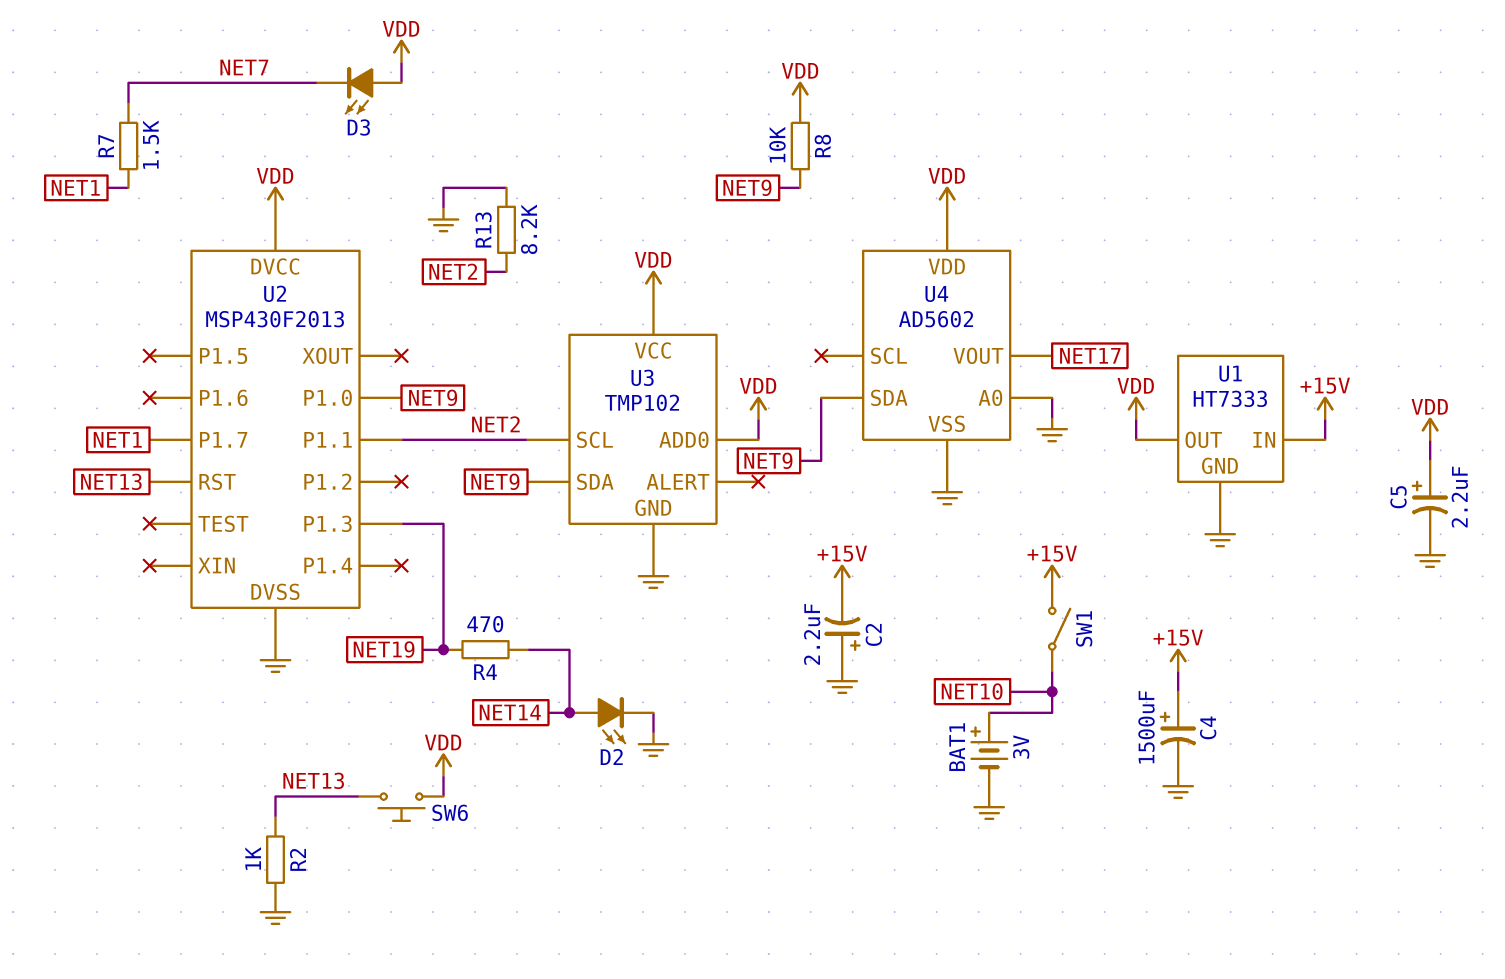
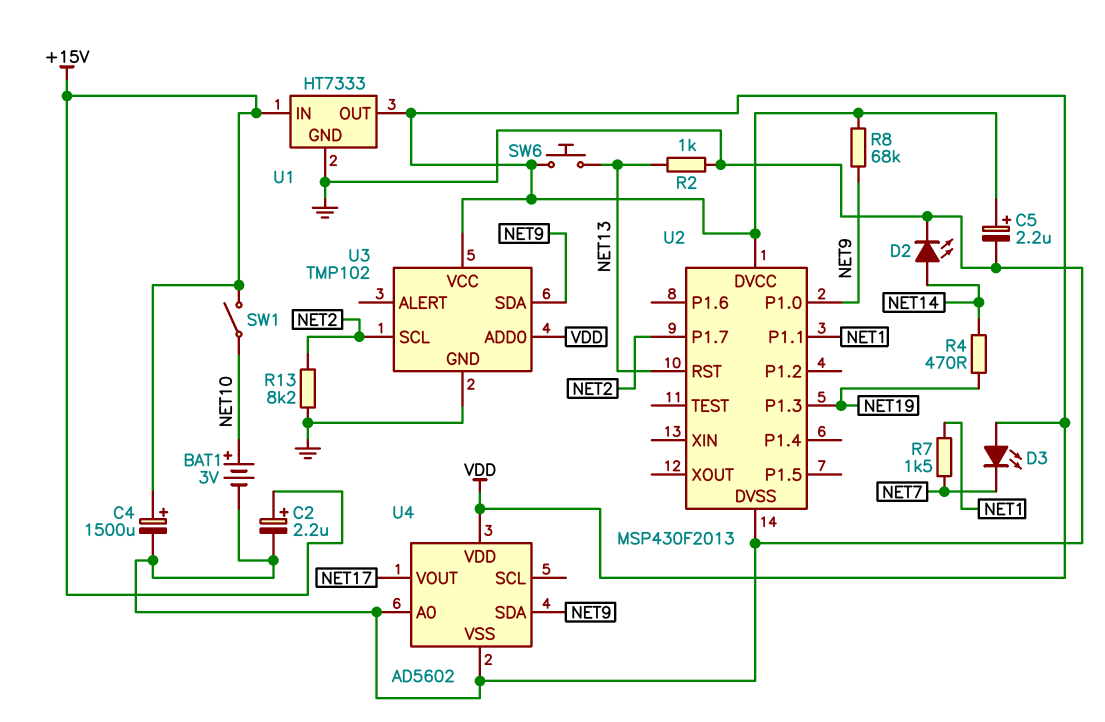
C2: 2.2uF (plus GND, minus +15V) -> 2.2uF (plus +15V, minus GND)
R8: 10k (NET9, VDD) -> 68k (NET9, VDD)
U2 pin P1.1: NET2 -> NET1
U2 pin P1.7: NET1 -> NET2

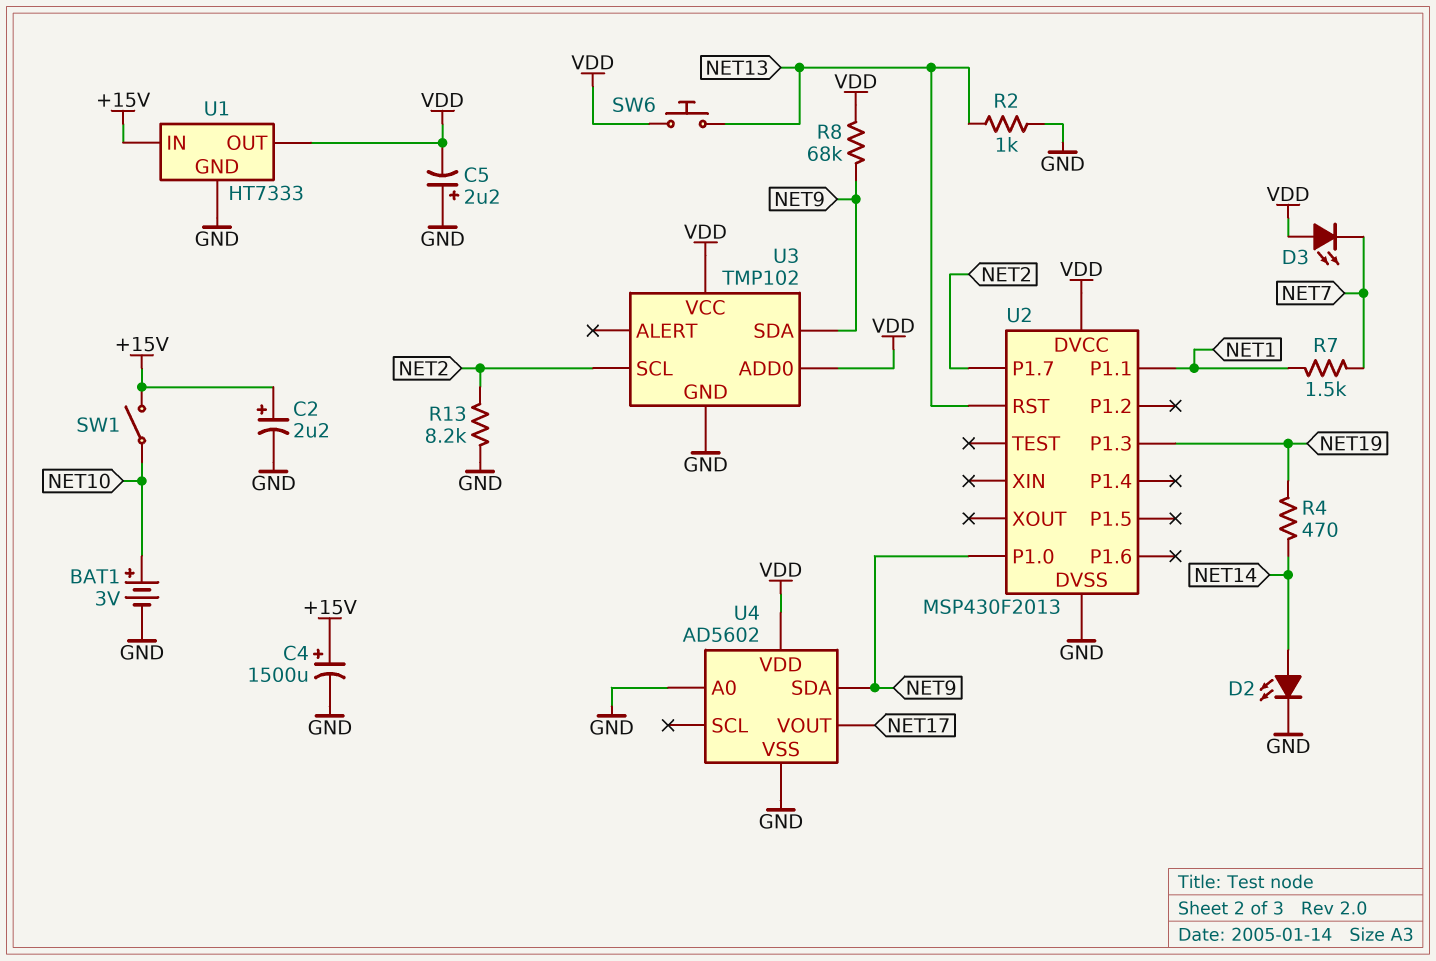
C5: 2.2uF (plus VDD, minus GND) -> 2.2uF (plus GND, minus VDD)

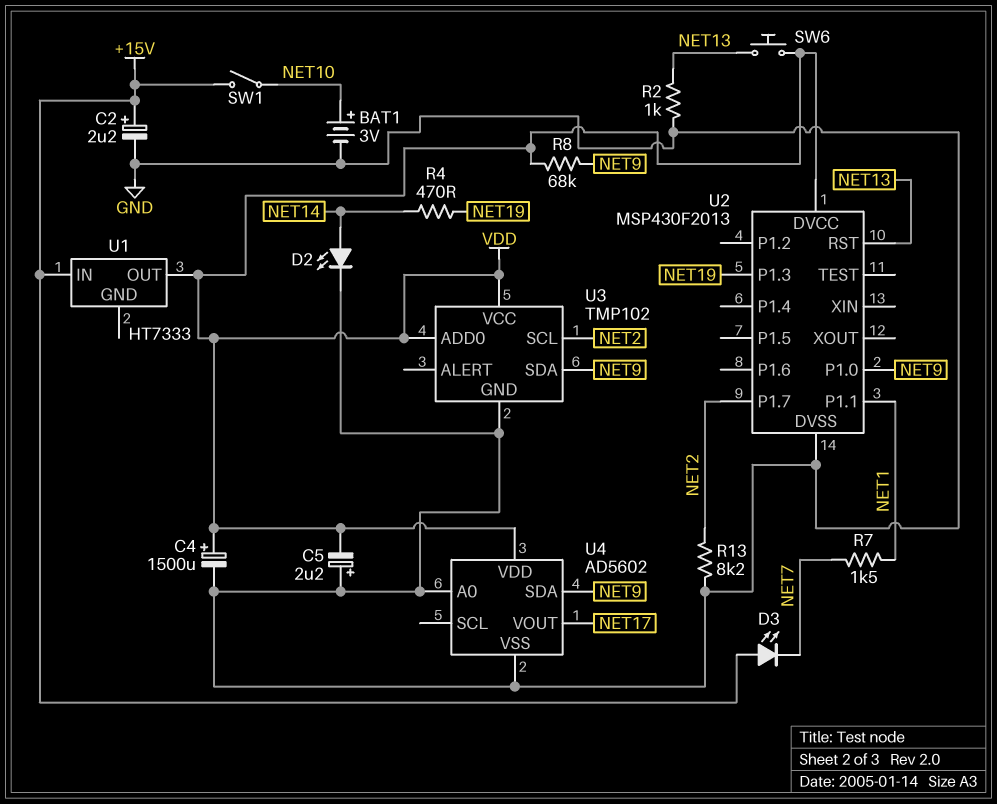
C4: 1500uF (plus +15V, minus GND) -> 1500uF (plus VDD, minus GND)
D3: LED (A VDD, K NET7) -> LED (A +15V, K NET7)
U1 pin GND: GND -> none

